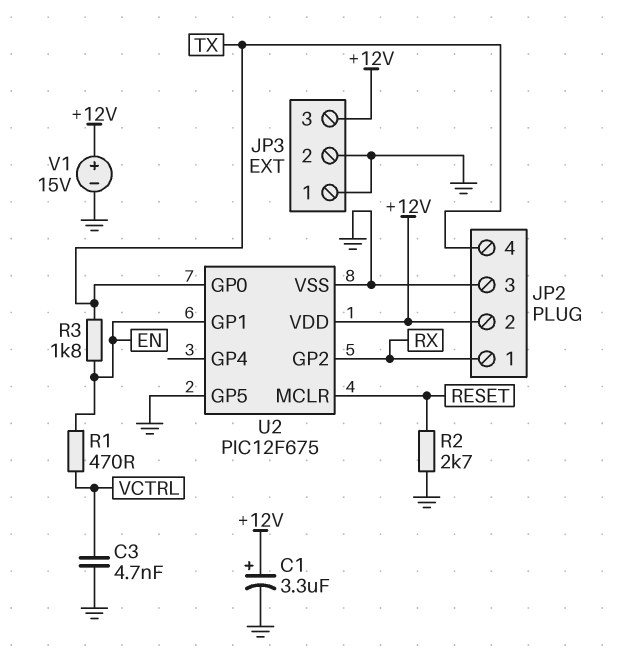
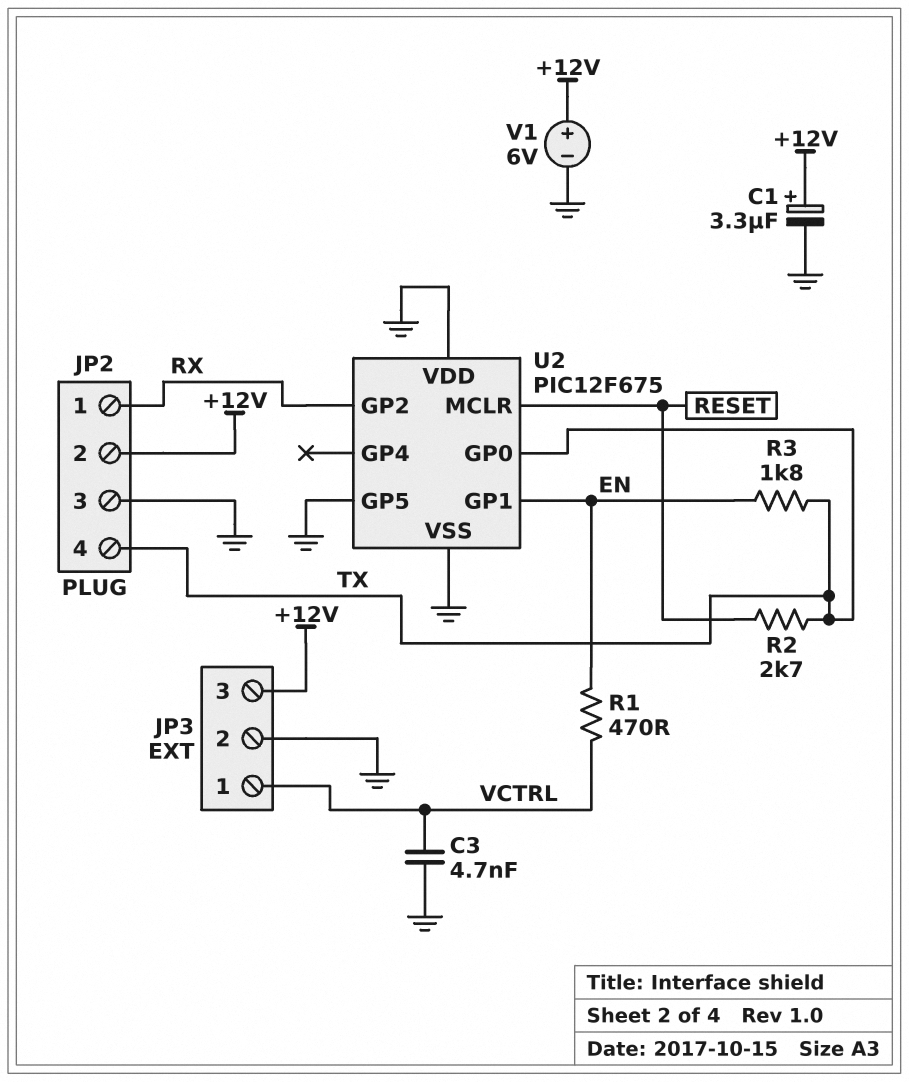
JP3 pin 1: GND -> VCTRL
R2: 2.7k (GND, RESET) -> 2.7k (RESET, TX)
U2 pin VDD: +12V -> GND
V1: 15V (plus +12V, minus GND) -> 6V (plus +12V, minus GND)

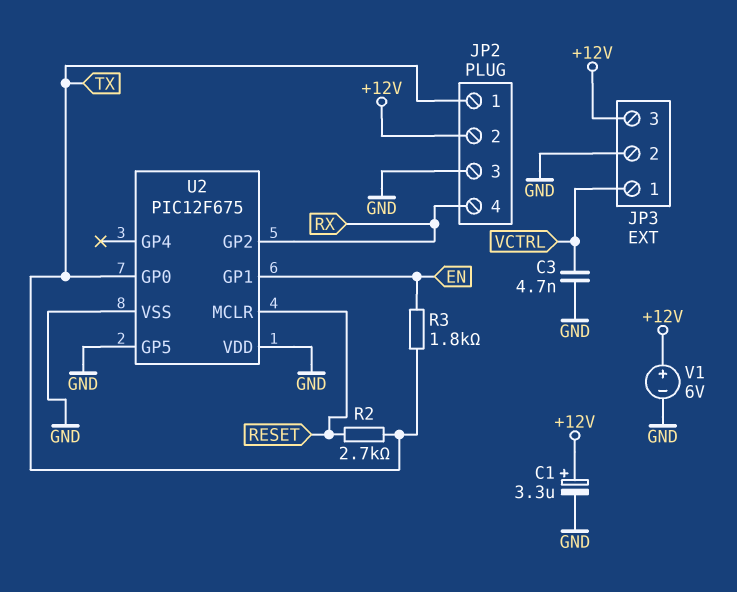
JP2 pin 1: RX -> TX
JP2 pin 4: TX -> RX
R1: 470 (EN, VCTRL) -> none

